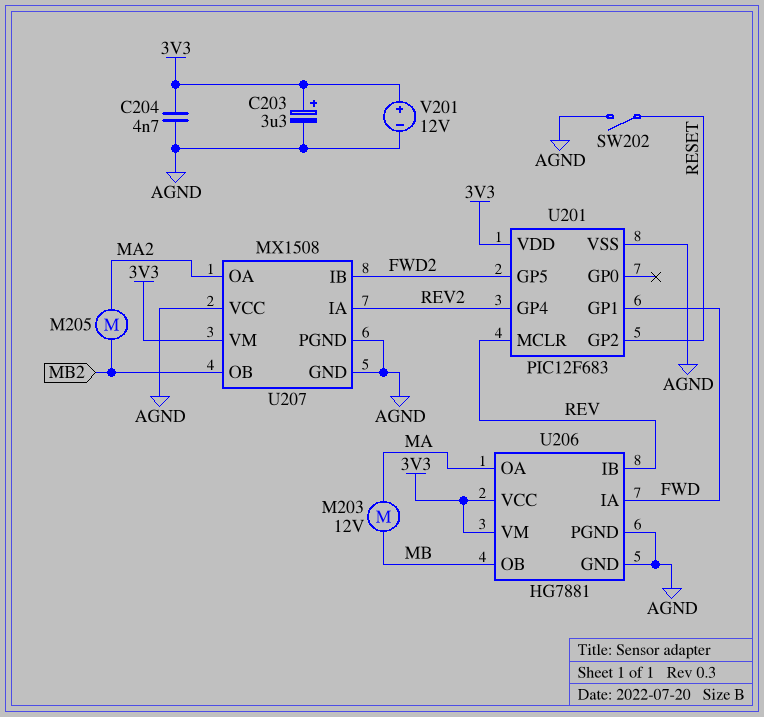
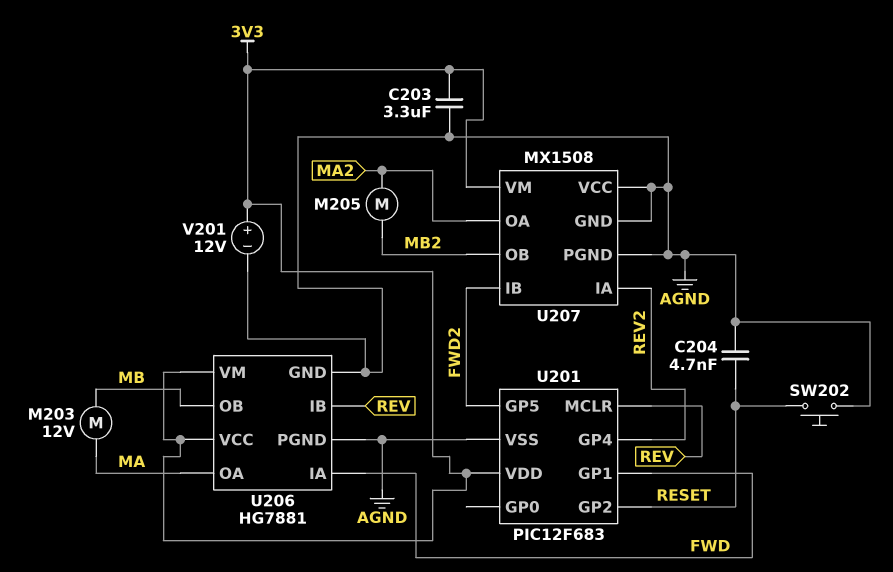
C203: 3.3uF (plus 3V3, minus AGND) -> 3.3uF (3V3, AGND)
C204: 4.7nF (3V3, AGND) -> 4.7nF (AGND, RESET)
SW202: switch (AGND, RESET) -> button (AGND, RESET)

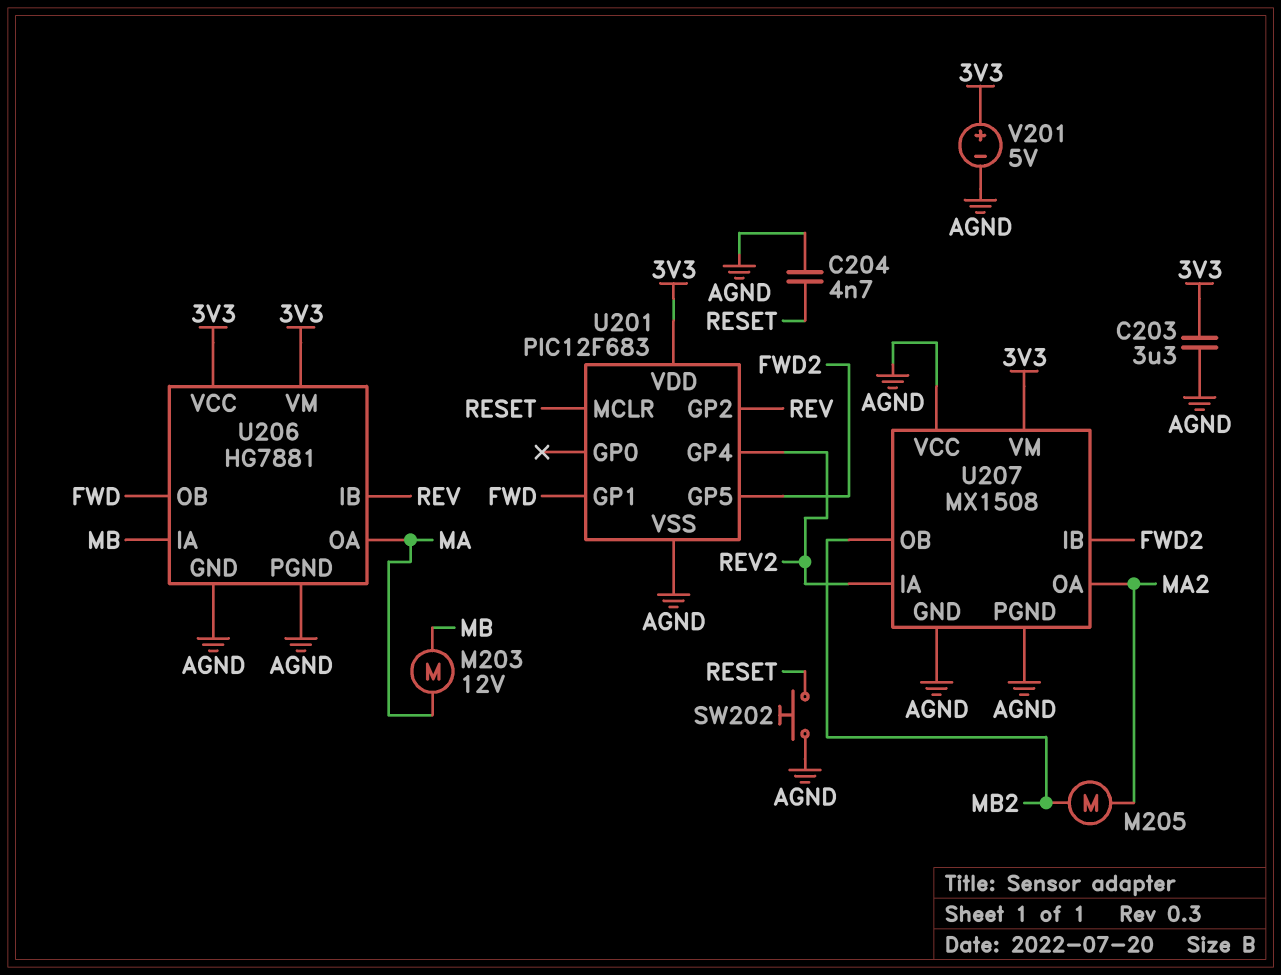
U201 pin GP2: RESET -> REV
U201 pin MCLR: REV -> RESET
U206 pin IA: FWD -> MB
U206 pin OB: MB -> FWD
V201: 12V (plus 3V3, minus AGND) -> 5V (plus 3V3, minus AGND)

